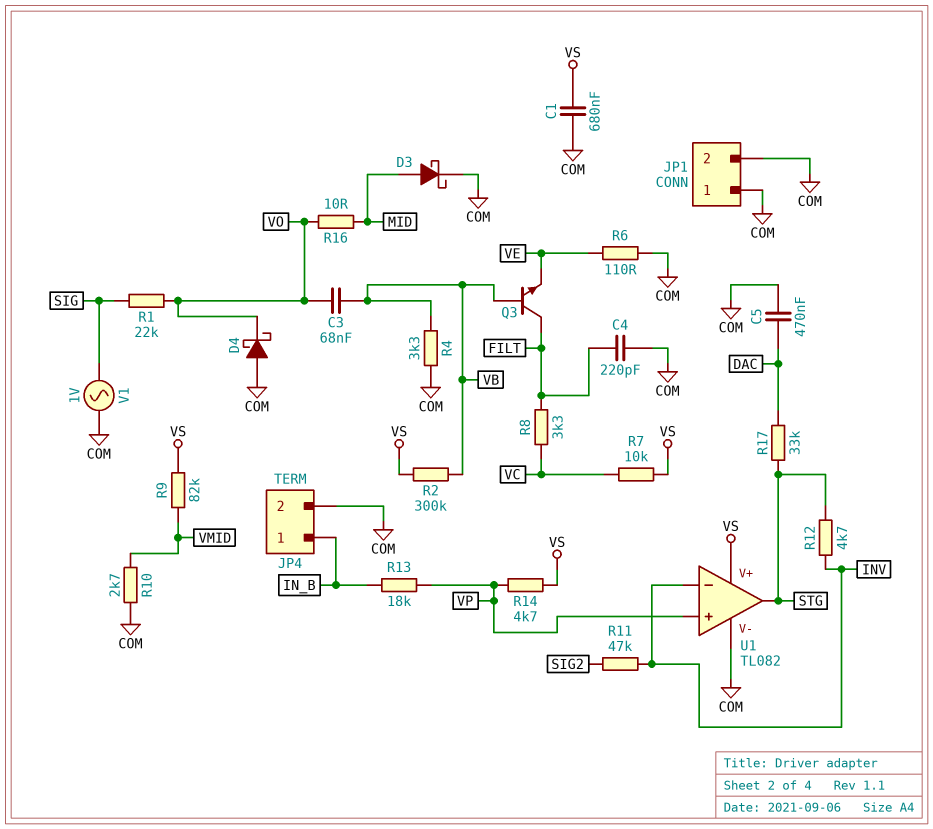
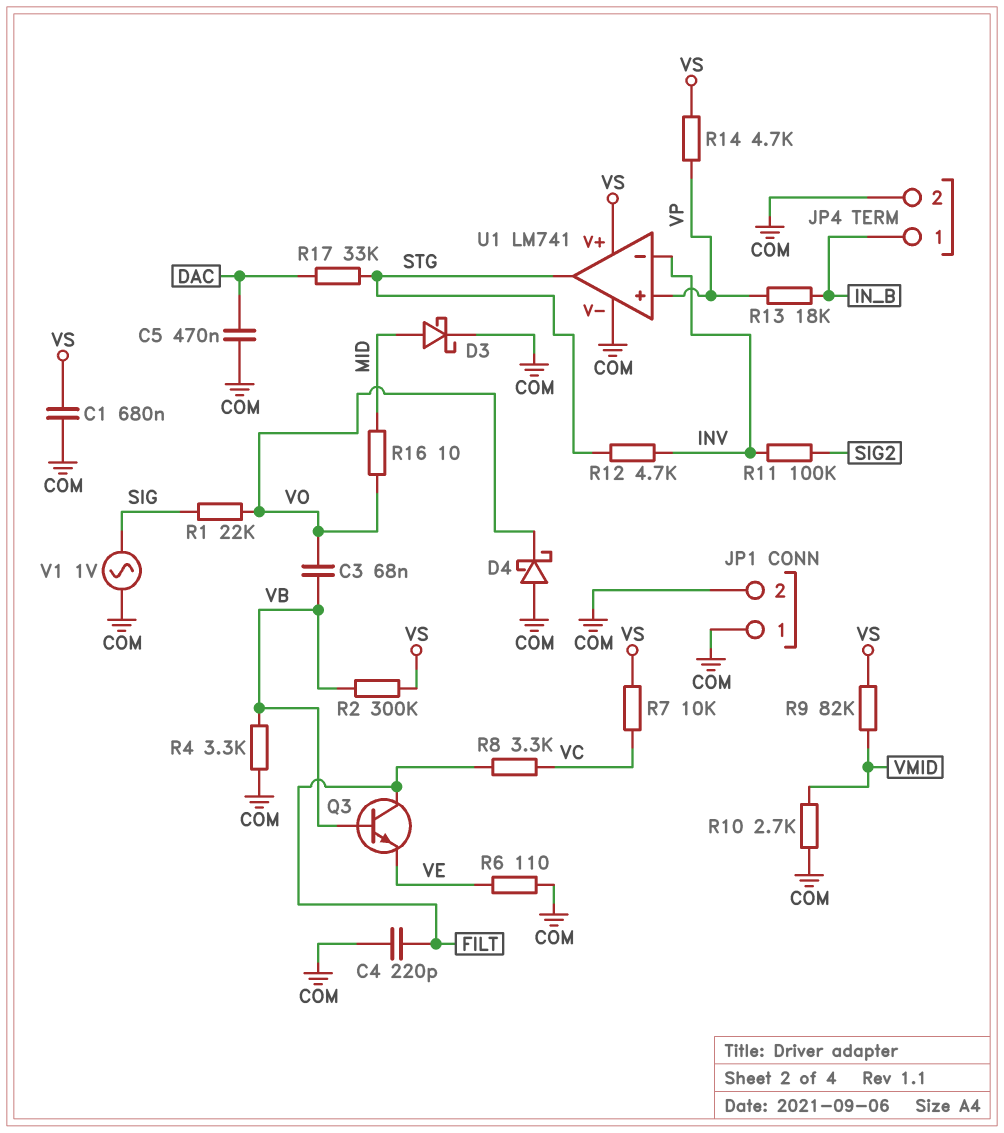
R11: 47k (INV, SIG2) -> 100k (INV, SIG2)
U1: TL082 -> LM741

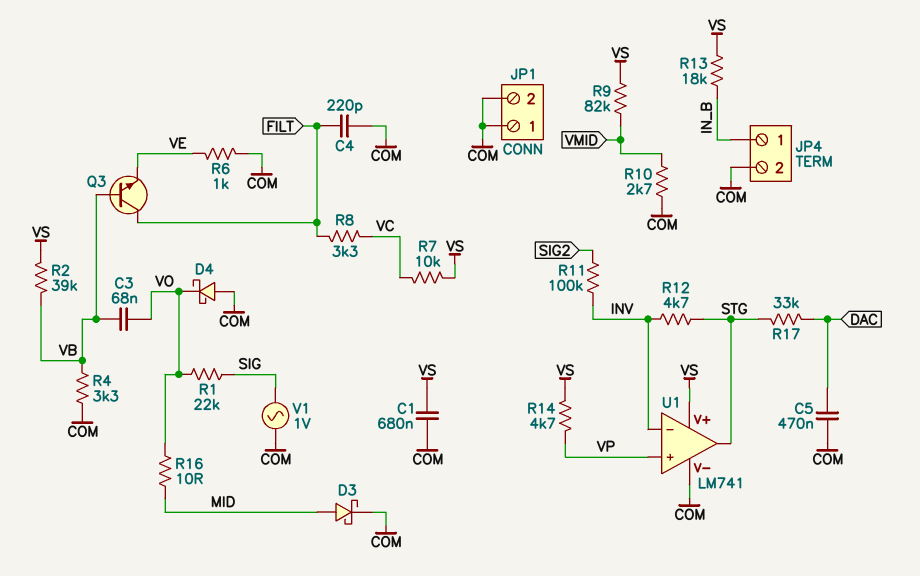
R2: 300k (VB, VS) -> 39k (VB, VS)
R6: 110 (COM, VE) -> 1k (COM, VE)
R13: 18k (IN_B, VP) -> 18k (IN_B, VS)

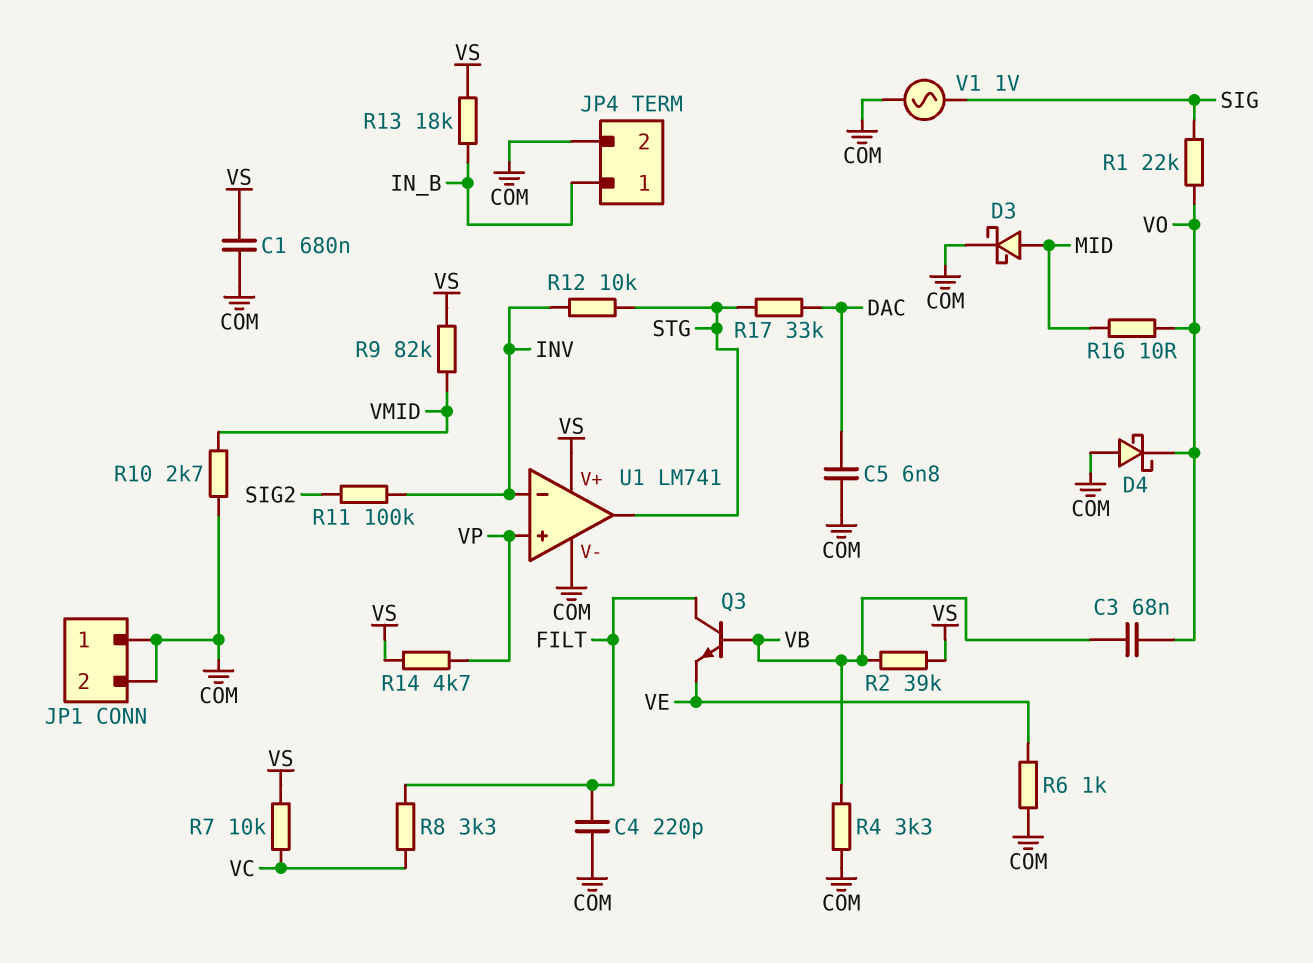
C5: 470nF (COM, DAC) -> 6.8nF (COM, DAC)
R12: 4.7k (INV, STG) -> 10k (INV, STG)

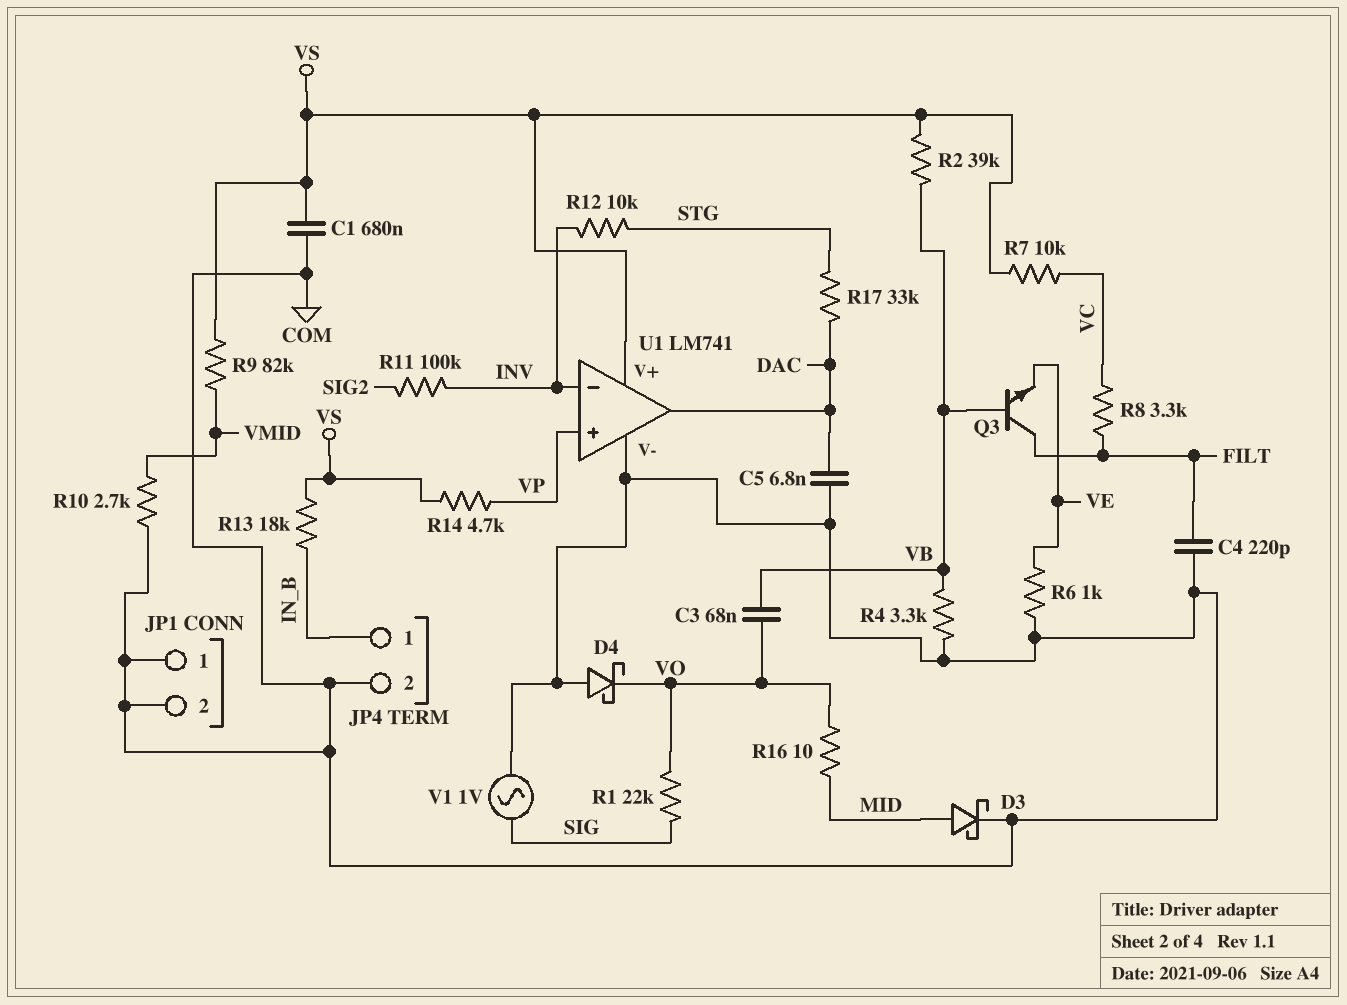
U1 pin out: STG -> DAC

